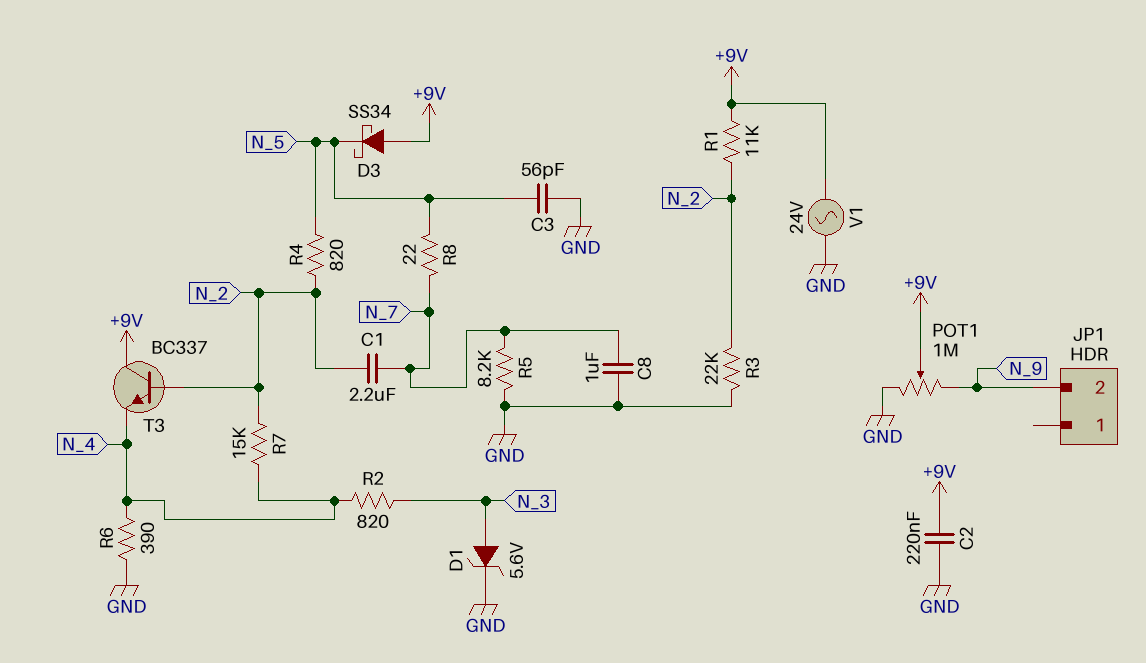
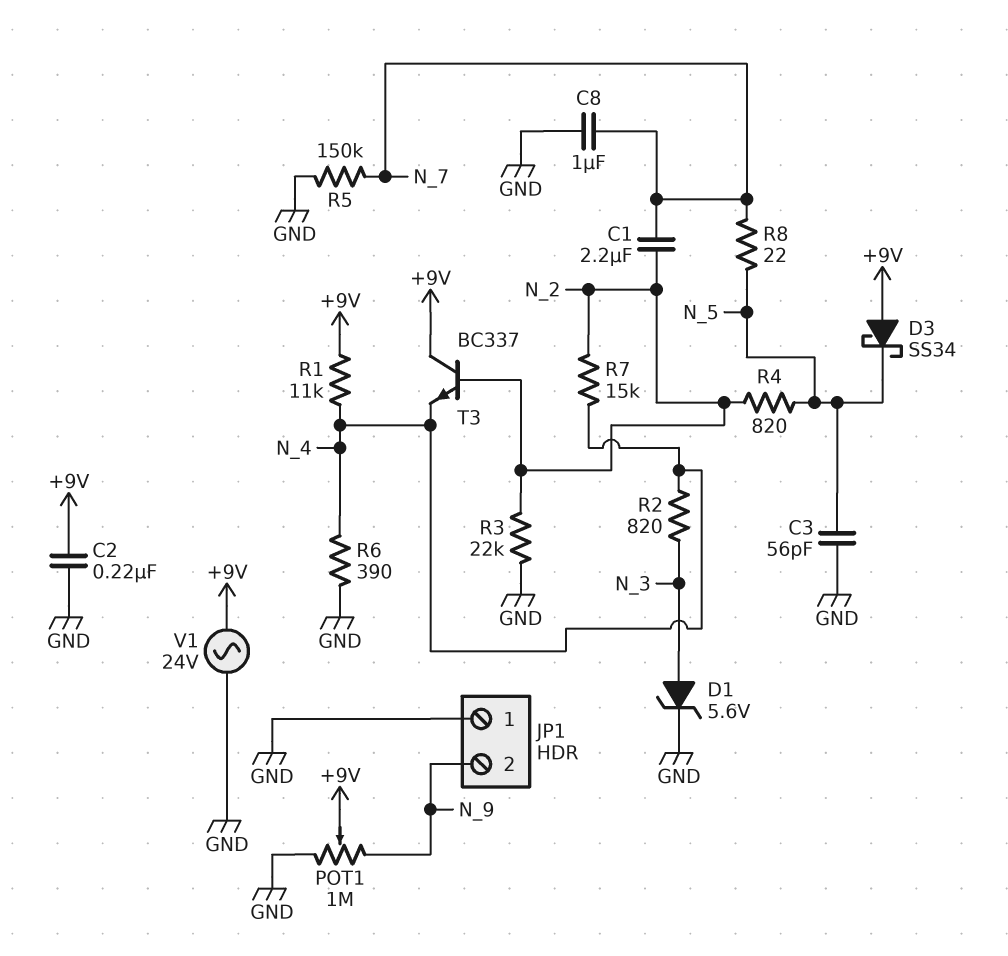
JP1 pin 1: none -> GND
R1: 11k (+9V, N_2) -> 11k (+9V, N_4)
R5: 8.2k (GND, N_7) -> 150k (GND, N_7)

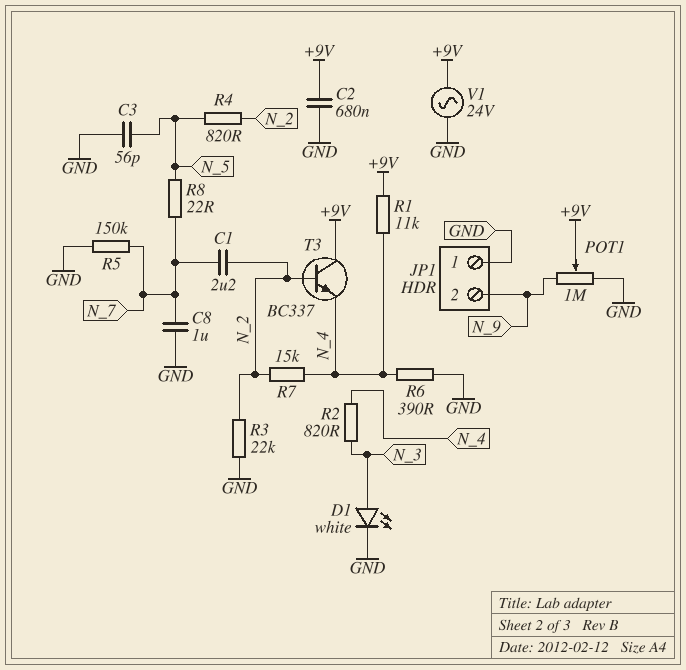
C2: 220nF (+9V, GND) -> 680nF (+9V, GND)
D1: zener 5.6V (A N_3, K GND) -> LED white (A N_3, K GND)
D3: schottky SS34 (A +9V, K N_5) -> none

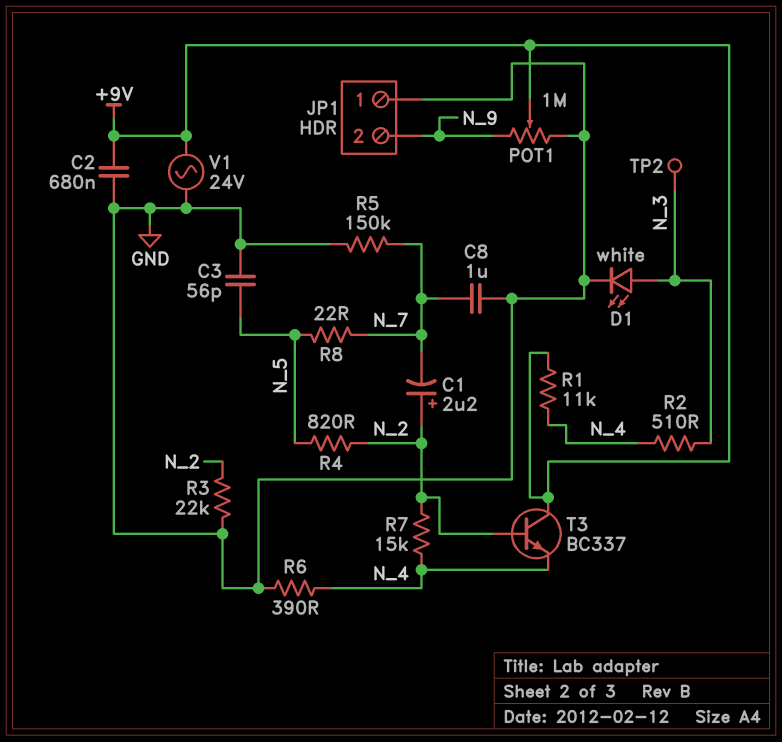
C1: 2.2uF (N_2, N_7) -> 2.2uF (plus N_2, minus N_7)
R2: 820 (N_3, N_4) -> 510 (N_3, N_4)
TP2: none -> test point (N_3)

